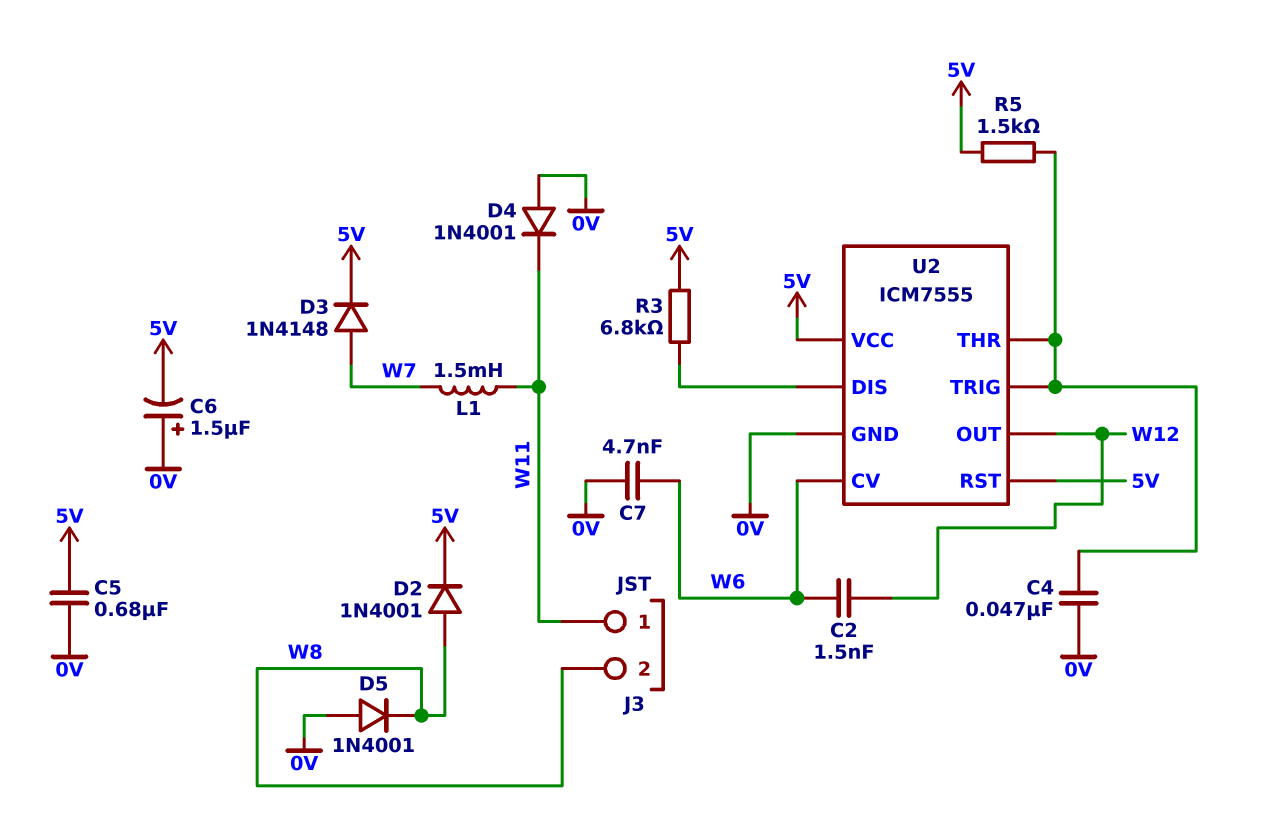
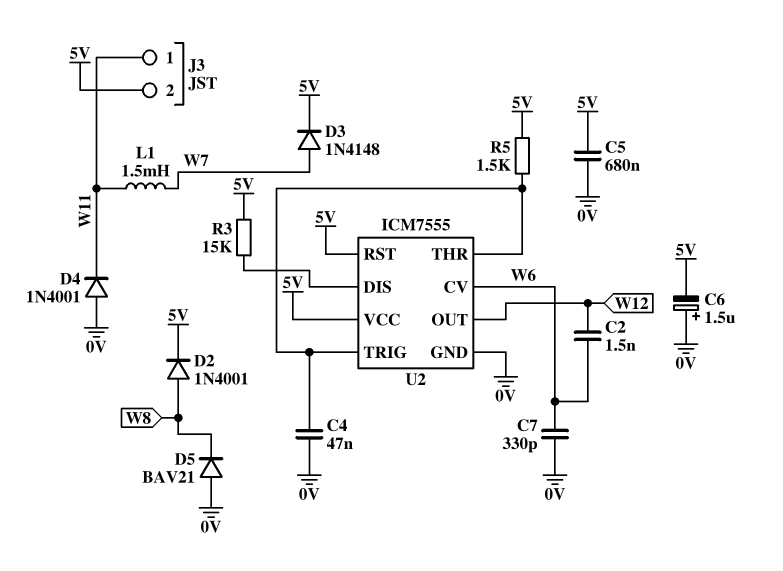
C7: 4.7nF (0V, W6) -> 330pF (0V, W6)
D5: diode 1N4001 (A 0V, K W8) -> diode BAV21 (A 0V, K W8)
J3 pin 2: W8 -> 5V
R3: 6.8k (5V, U2/DIS) -> 15k (5V, U2/DIS)

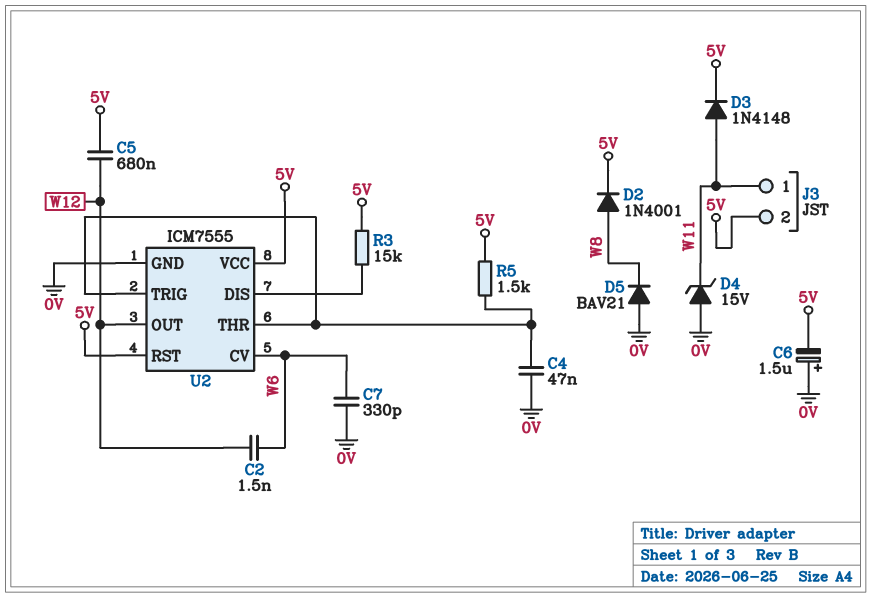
C5: 680nF (0V, 5V) -> 680nF (5V, W12)
D3: diode 1N4148 (A W7, K 5V) -> diode 1N4148 (A W11, K 5V)
D4: diode 1N4001 (A 0V, K W11) -> zener 15V (A 0V, K W11)
L1: 1.5mH (W7, W11) -> none

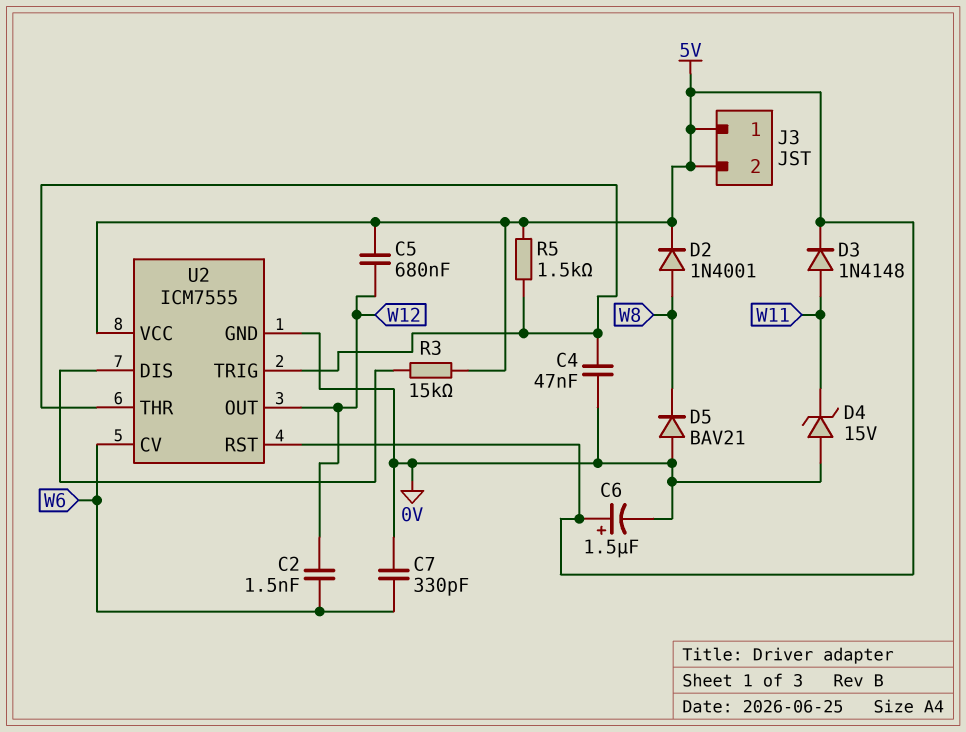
C6: 1.5uF (plus 0V, minus 5V) -> 1.5uF (plus 5V, minus 0V)
J3 pin 1: W11 -> 5V

